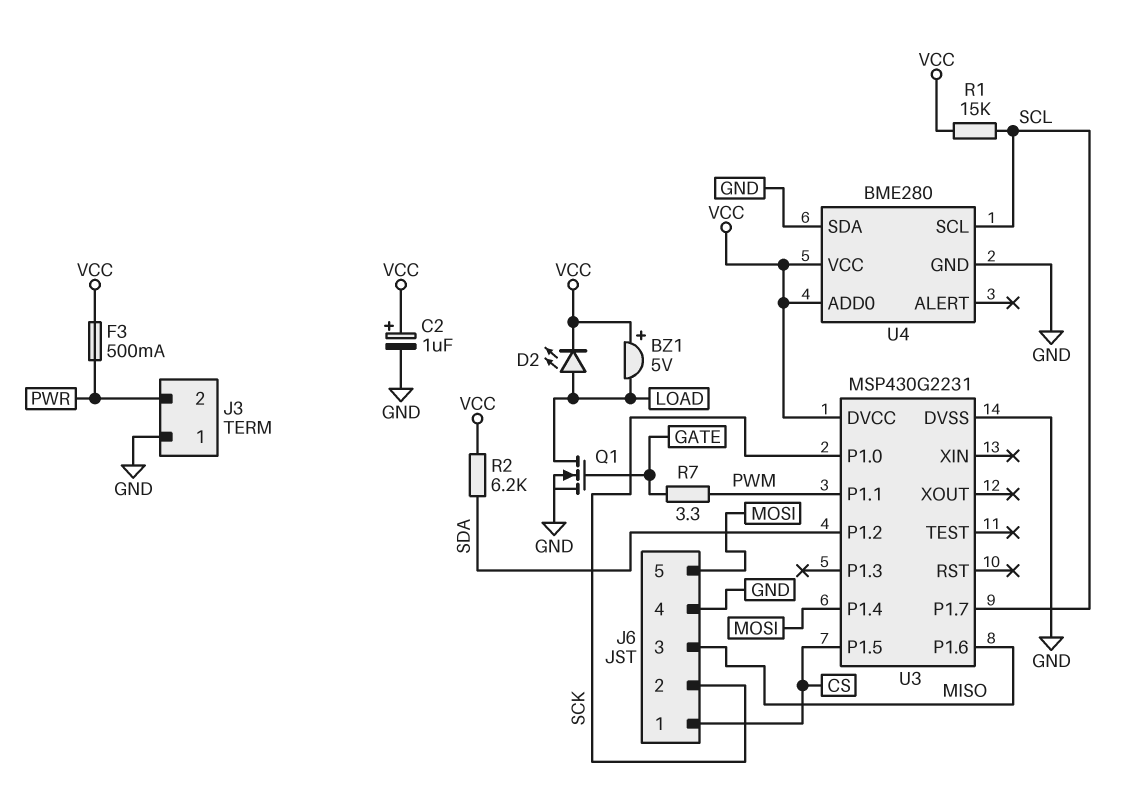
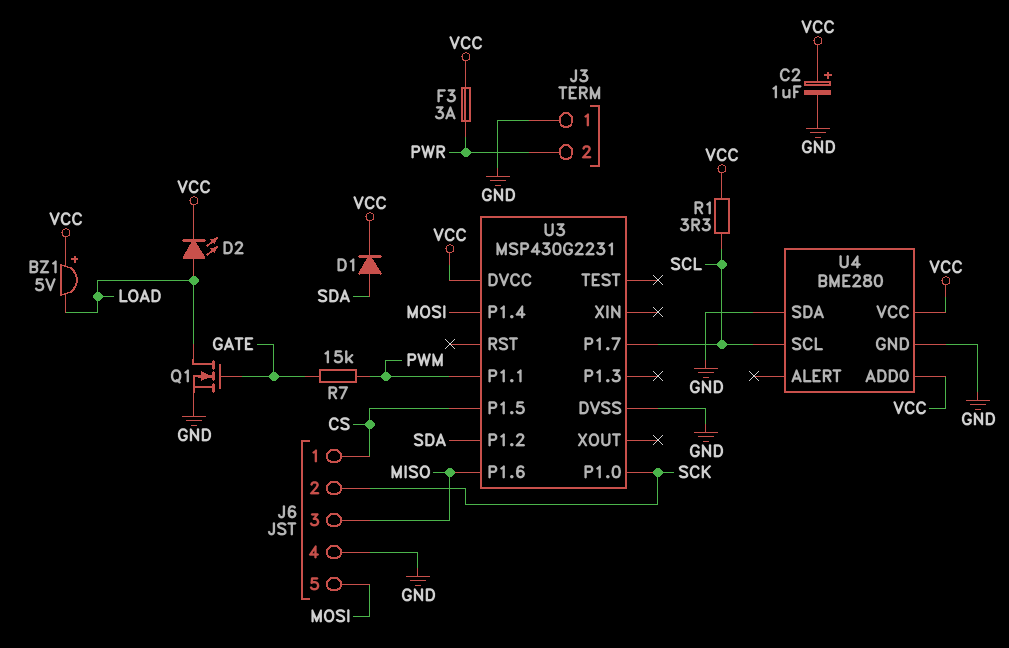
D1: none -> diode (A SDA, K VCC)
F3: 500mA (PWR, VCC) -> 3A (PWR, VCC)
R1: 15k (SCL, VCC) -> 3.3 (SCL, VCC)
R2: 6.2k (SDA, VCC) -> none
R7: 3.3 (GATE, PWM) -> 15k (GATE, PWM)

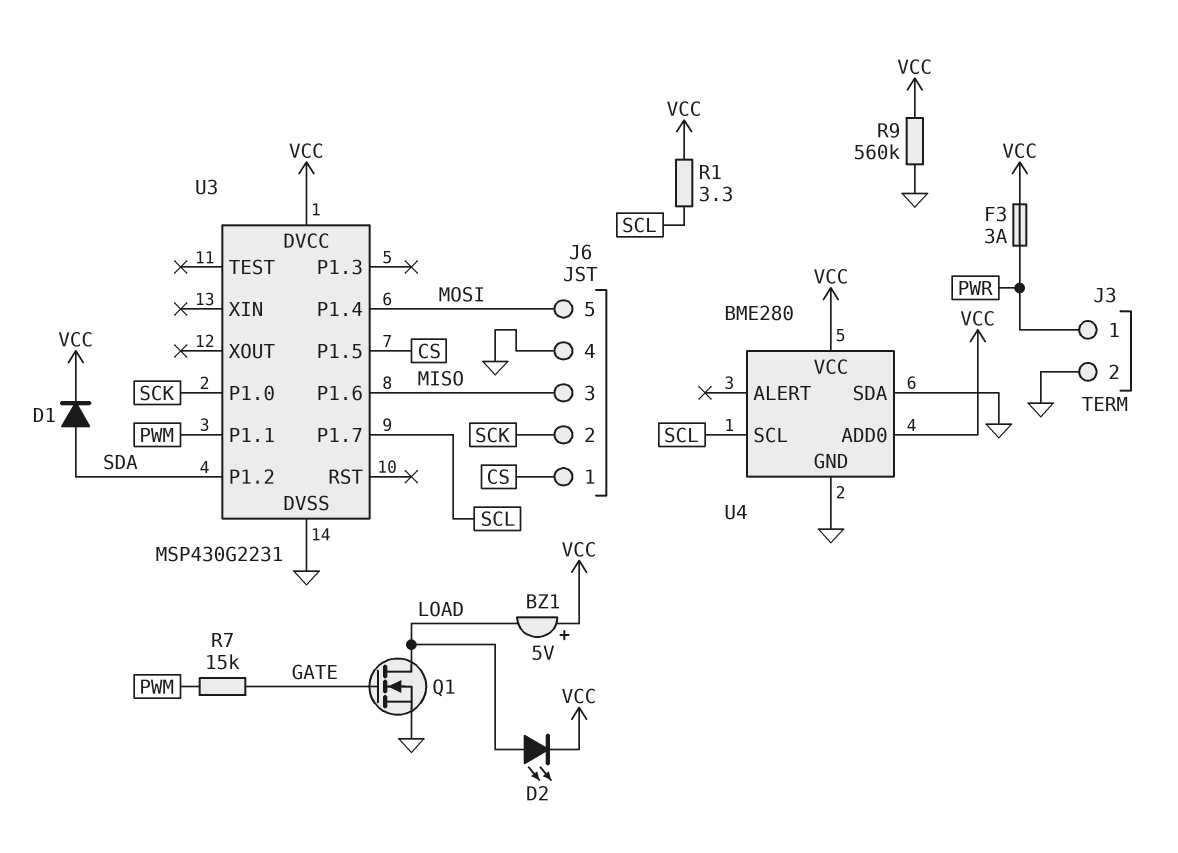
C2: 1uF (plus VCC, minus GND) -> none
J3 pin 1: GND -> PWR
J3 pin 2: PWR -> GND
R9: none -> 560k (GND, VCC)

